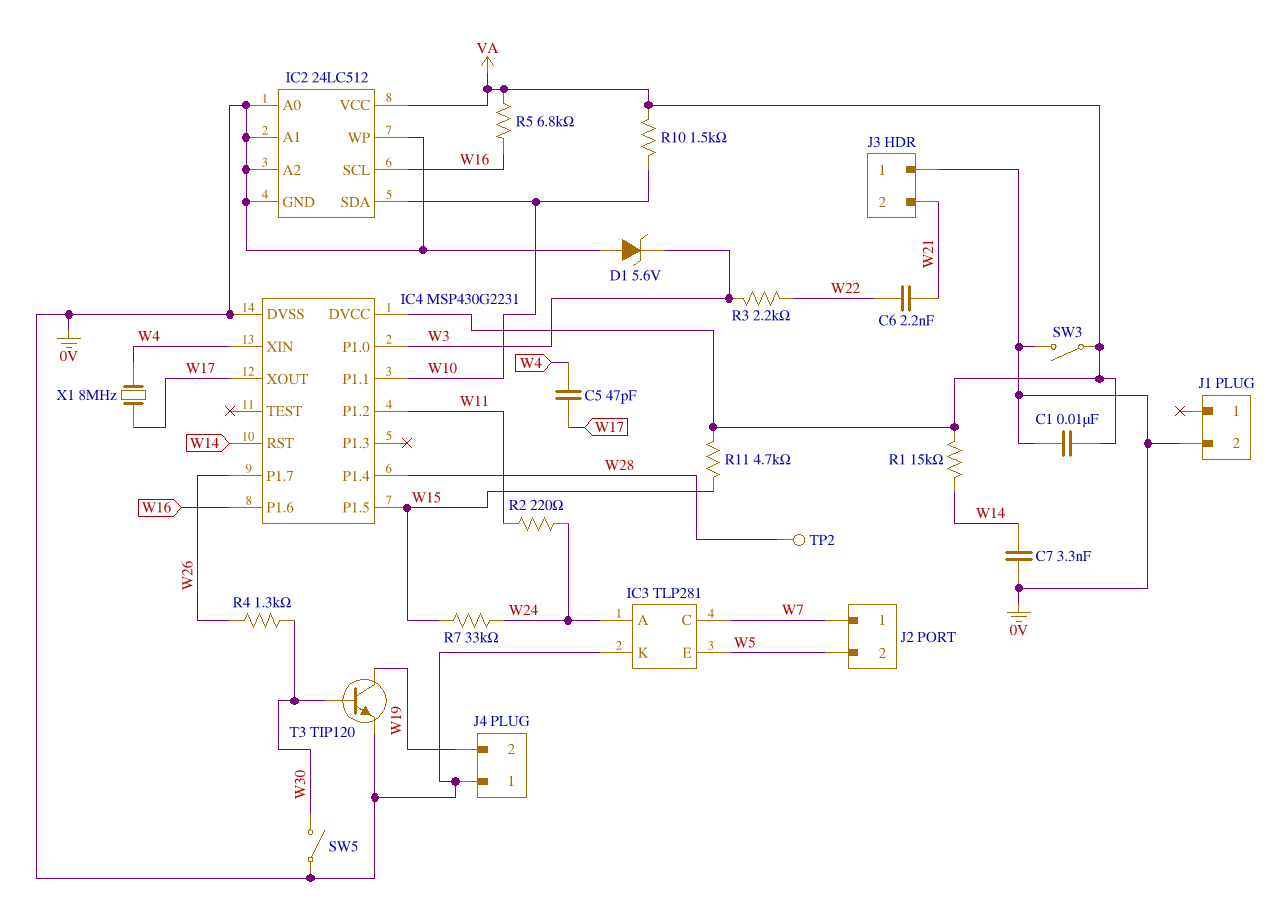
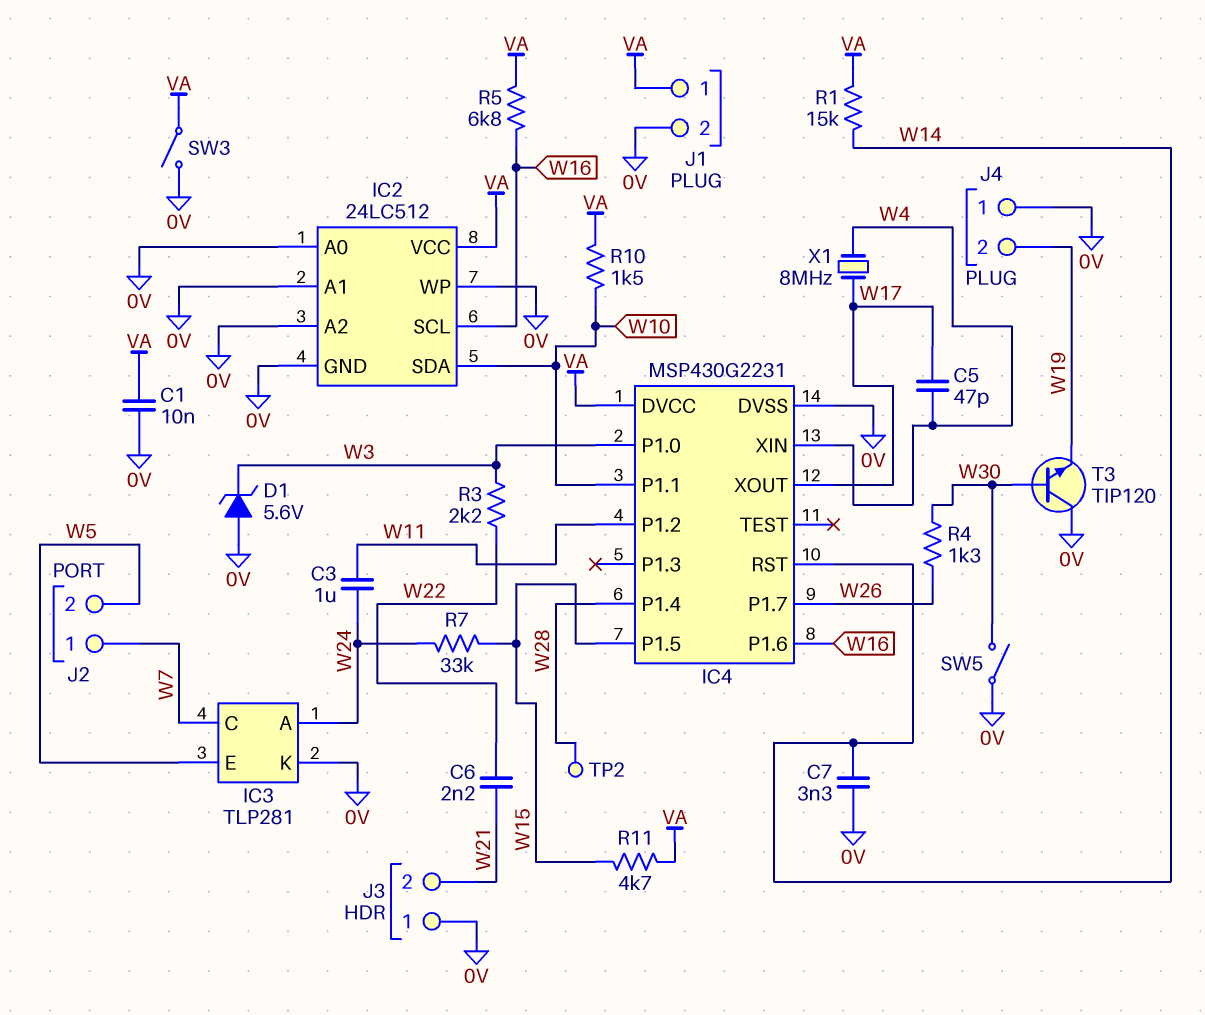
C3: none -> 1uF (W11, W24)
J1 pin 1: none -> VA
R2: 220 (W11, W24) -> none
T3: NPN TIP120 (B W30, C W19, E 0V) -> NPN TIP120 (B W30, C 0V, E W19)

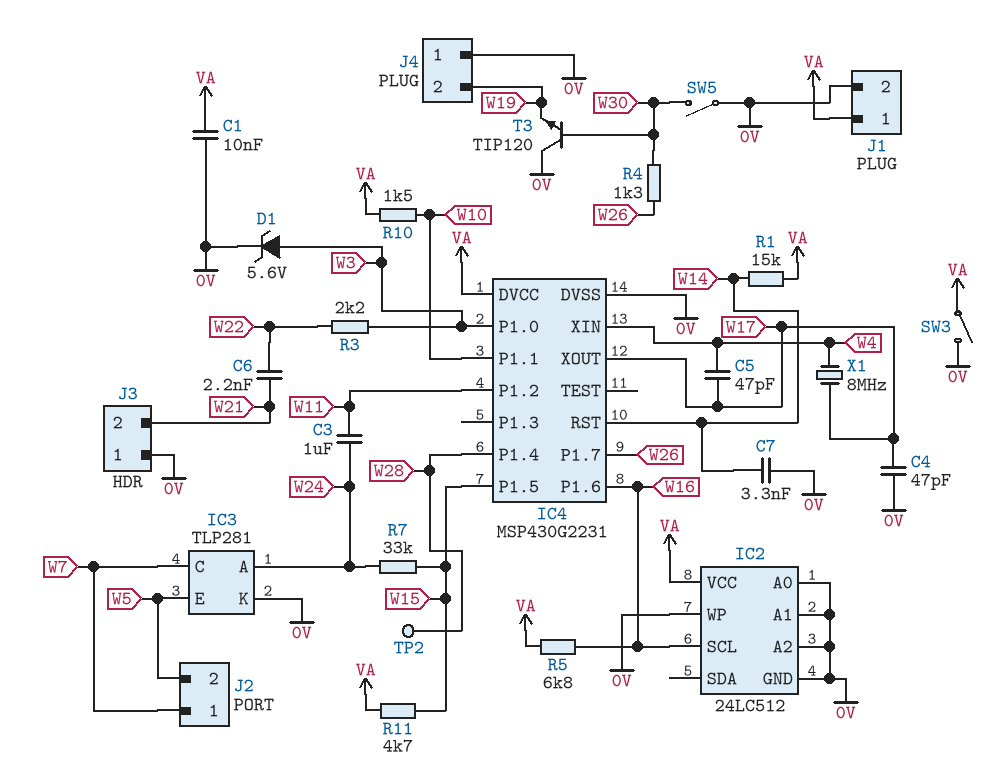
C4: none -> 47pF (0V, W17)
D1: zener 5.6V (A 0V, K W3) -> zener 5.6V (A W3, K 0V)
IC2 pin SDA: W10 -> none

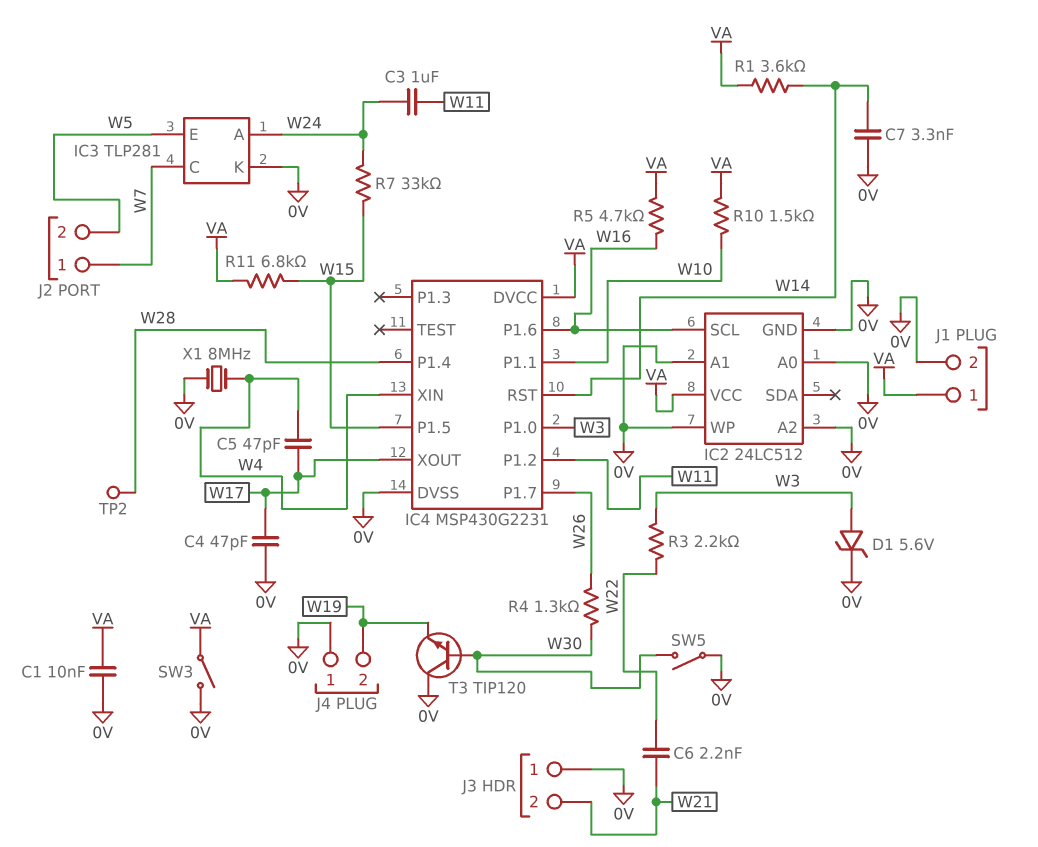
R1: 15k (VA, W14) -> 3.6k (VA, W14)
R5: 6.8k (VA, W16) -> 4.7k (VA, W16)
R11: 4.7k (VA, W15) -> 6.8k (VA, W15)
X1: 8MHz (W4, W17) -> 8MHz (0V, W4)

